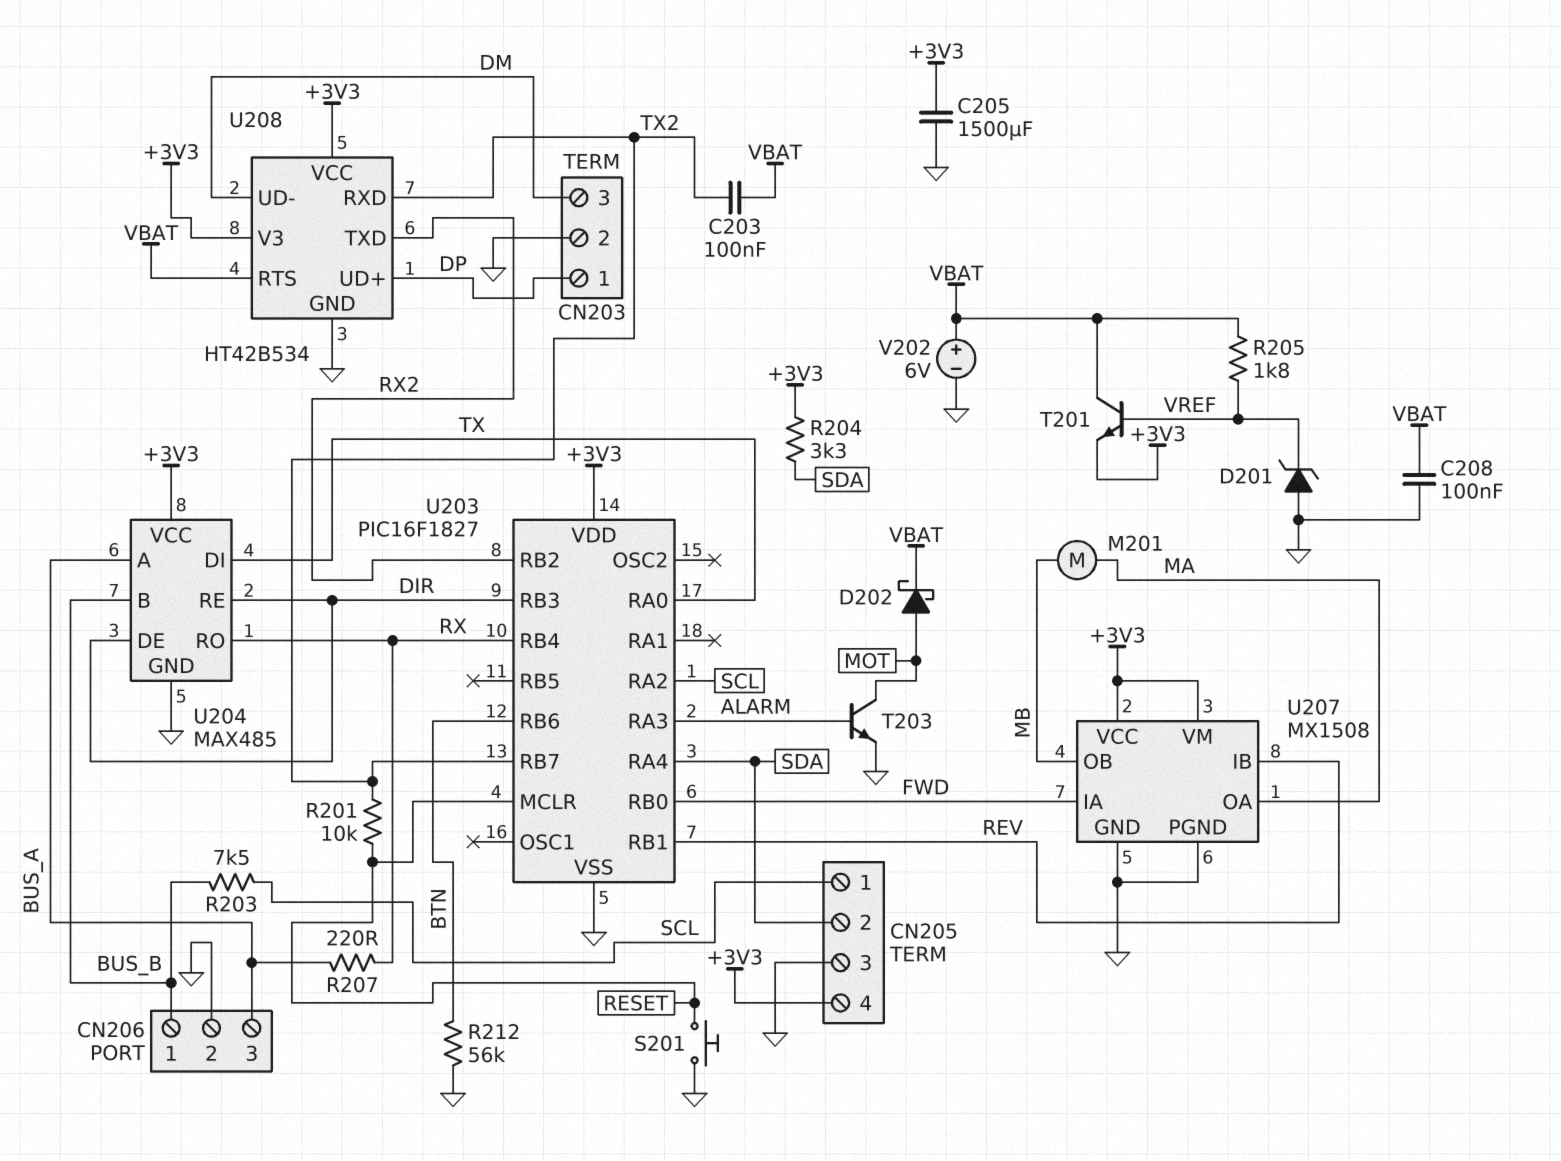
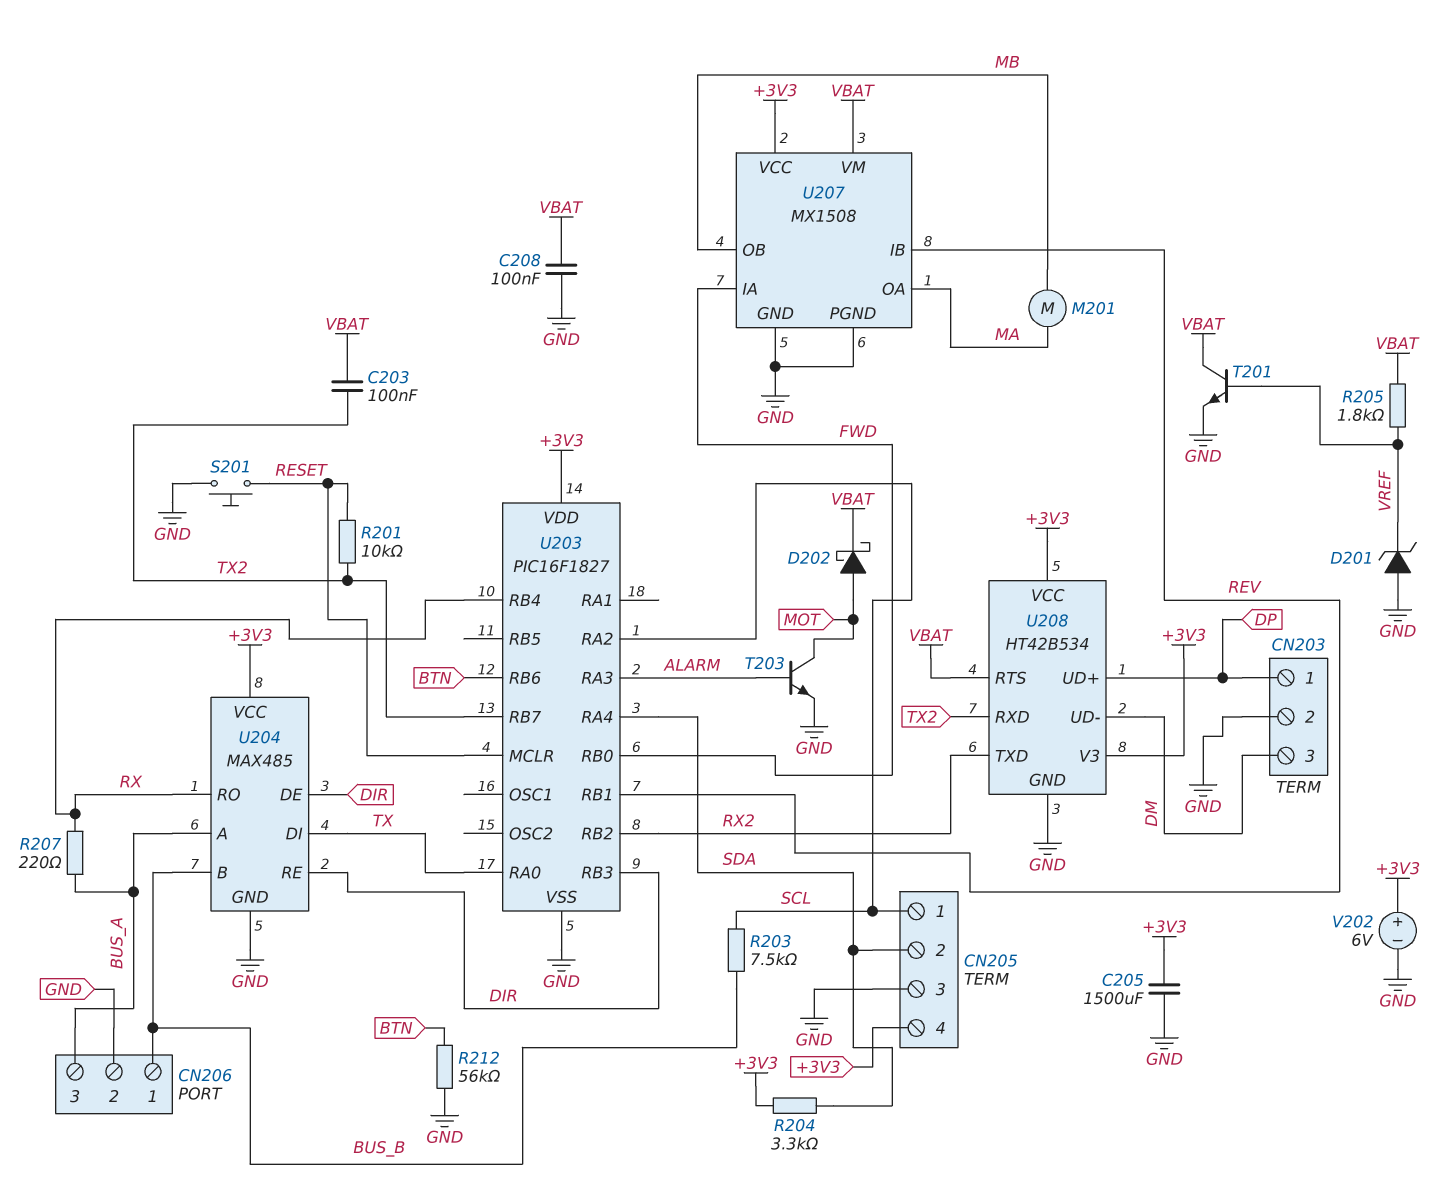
T201: NPN (B VREF, C VBAT, E +3V3) -> NPN (B VREF, C VBAT, E GND)
U207 pin VM: +3V3 -> VBAT
V202: 6V (plus VBAT, minus GND) -> 6V (plus +3V3, minus GND)

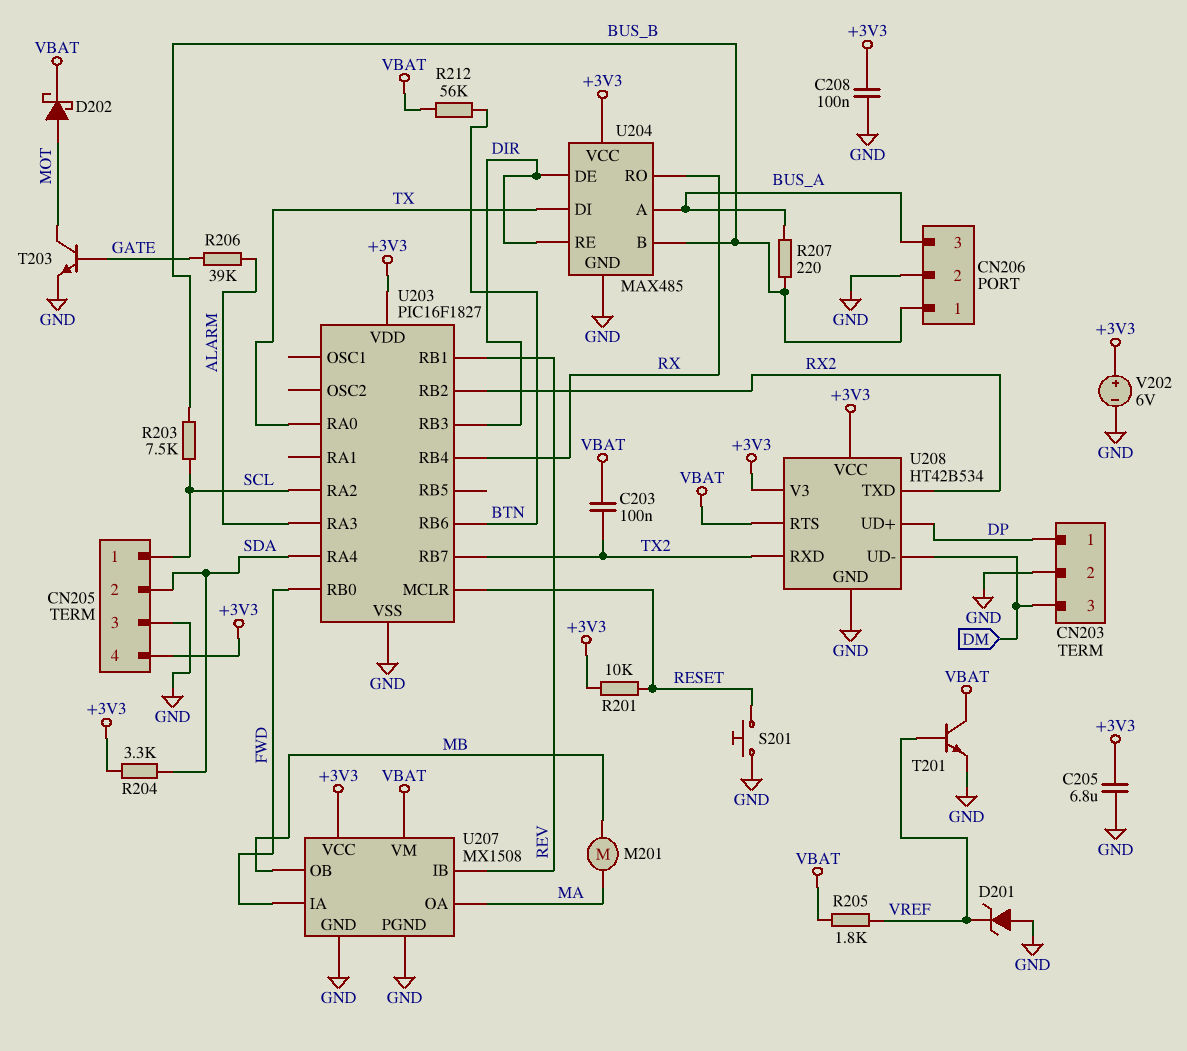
C205: 1500uF (+3V3, GND) -> 6.8uF (+3V3, GND)
C208: 100nF (GND, VBAT) -> 100nF (+3V3, GND)
R201: 10k (RESET, TX2) -> 10k (+3V3, RESET)
R206: none -> 39k (ALARM, GATE)
R207: 220 (BUS_A, RX) -> 220 (BUS_A, BUS_B)
R212: 56k (BTN, GND) -> 56k (BTN, VBAT)
T203: NPN (B ALARM, C MOT, E GND) -> NPN (B GATE, C MOT, E GND)

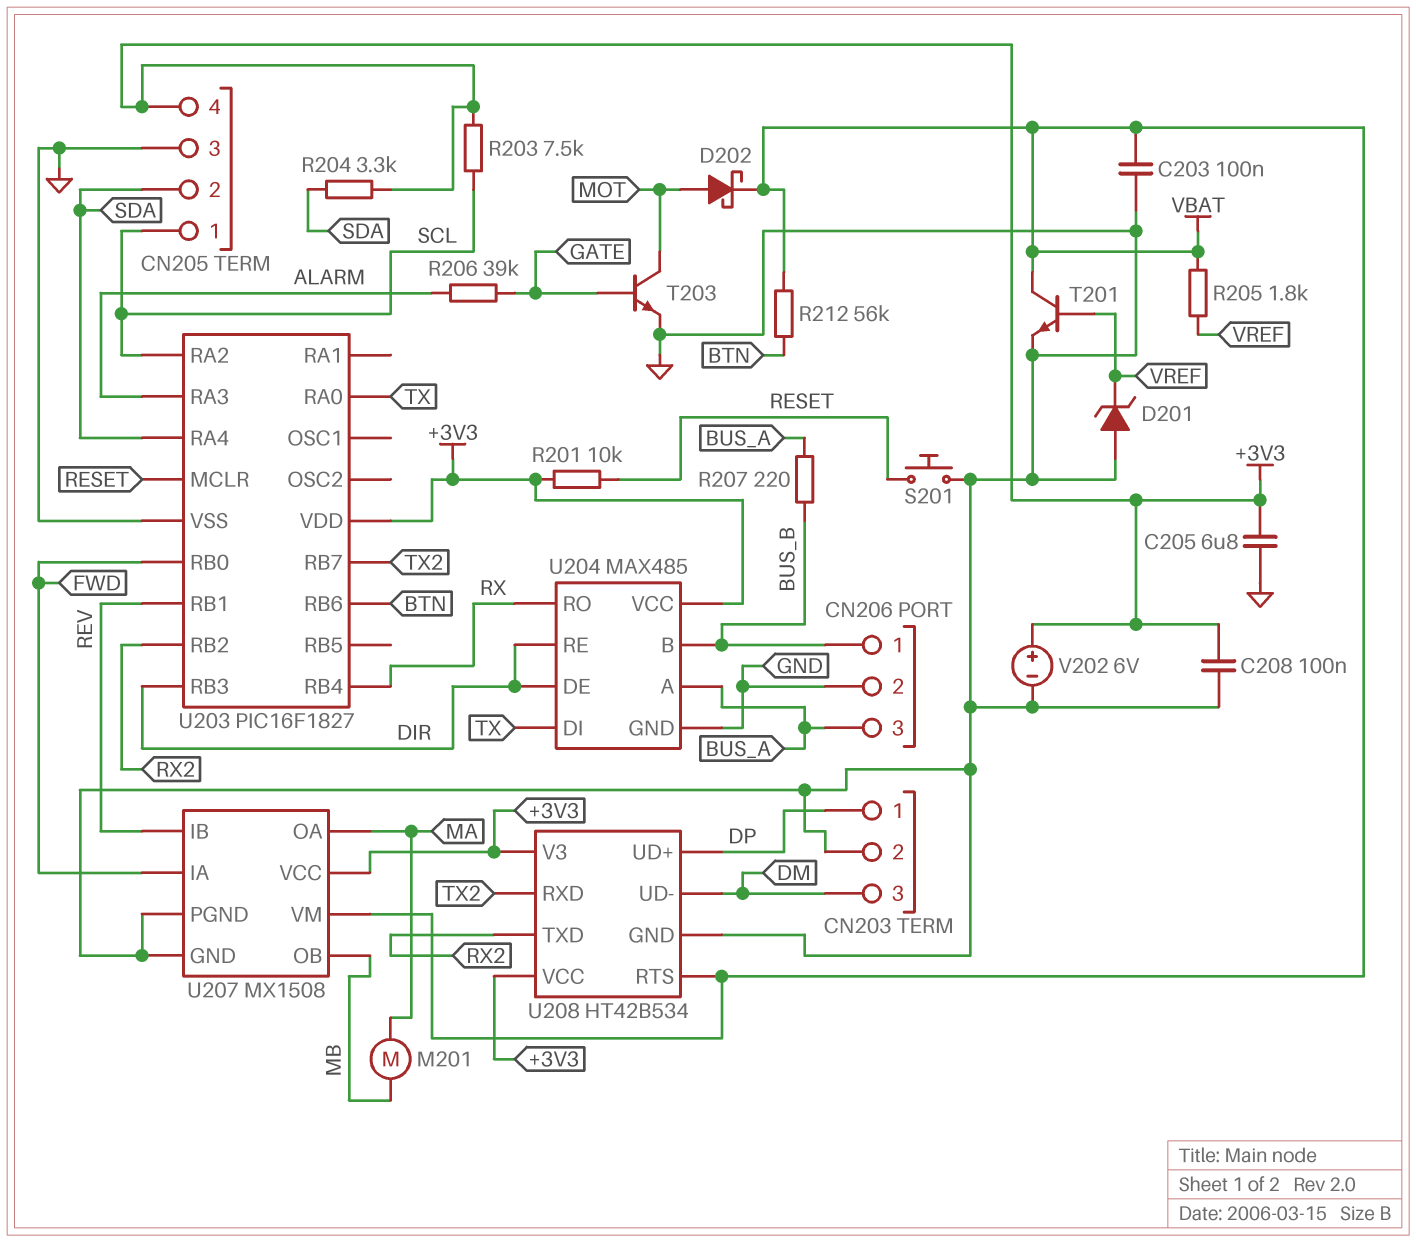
C203: 100nF (TX2, VBAT) -> 100nF (GND, VBAT)
R203: 7.5k (BUS_B, SCL) -> 7.5k (+3V3, SCL)

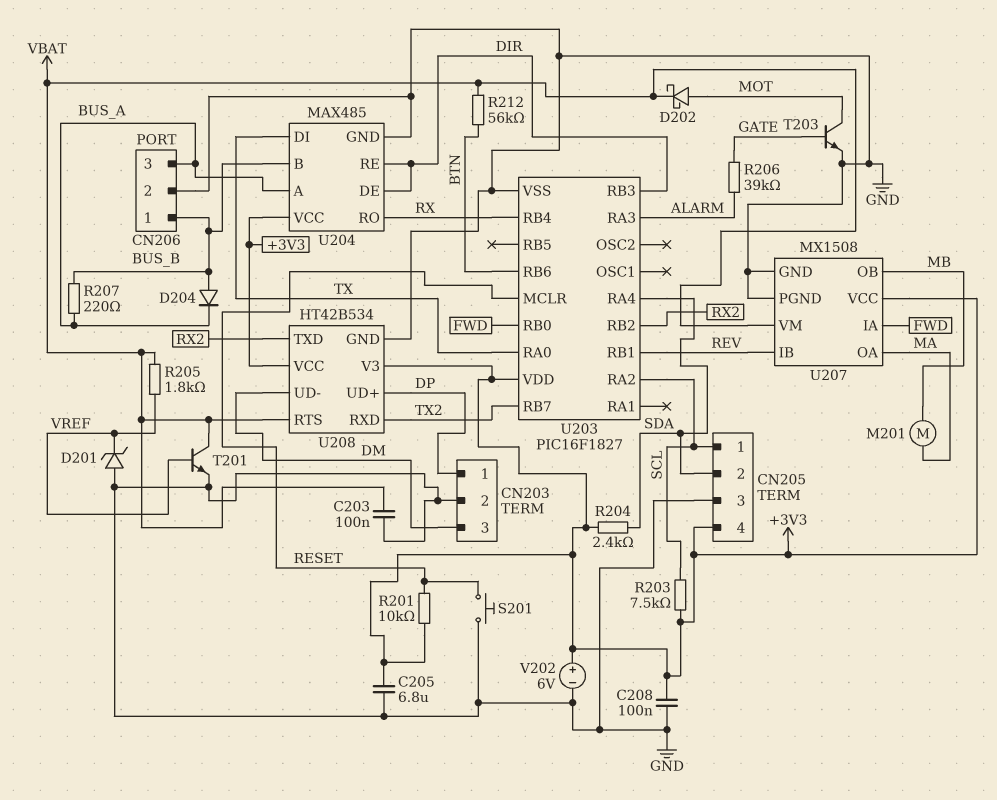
D204: none -> diode (A BUS_B, K BUS_A)
R204: 3.3k (+3V3, SDA) -> 2.4k (+3V3, SDA)

